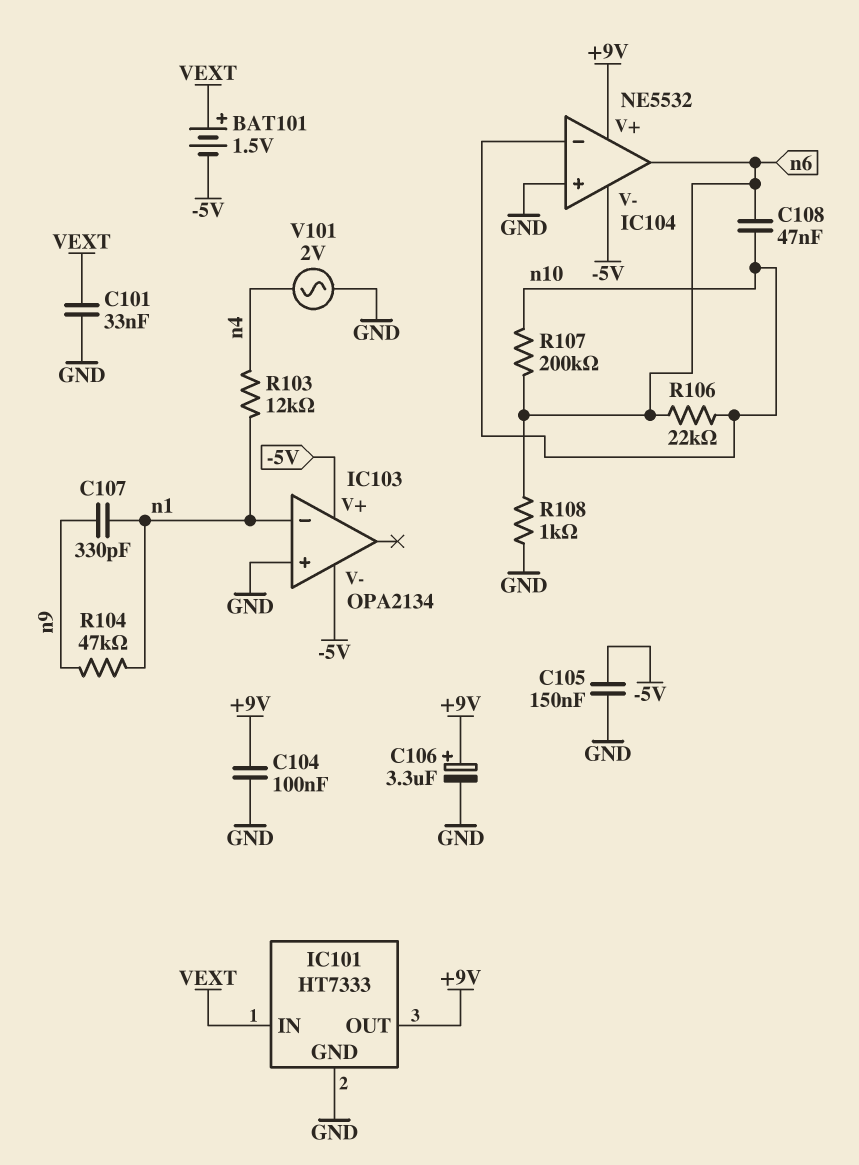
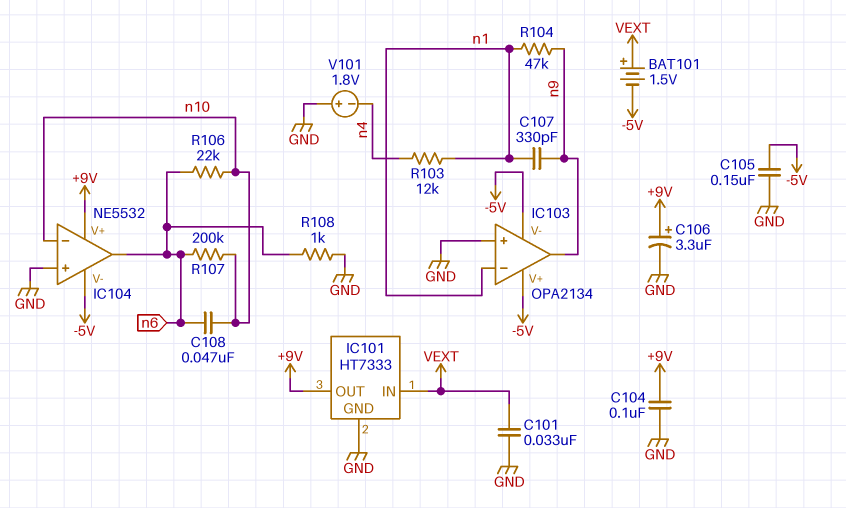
IC103 pin out: none -> n9
V101: AC 2V (GND, n4) -> 1.8V (plus GND, minus n4)

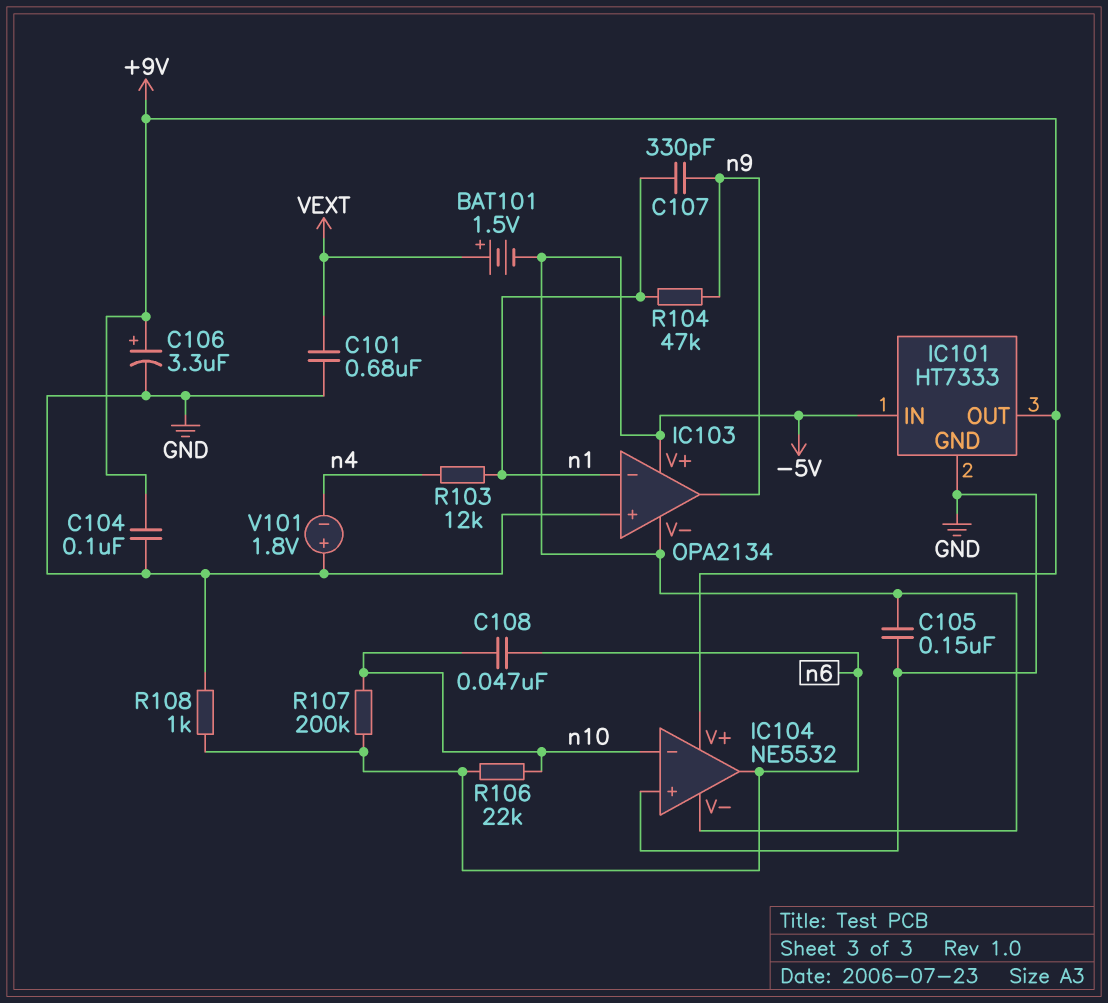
C101: 33nF (GND, VEXT) -> 680nF (GND, VEXT)
IC101 pin IN: VEXT -> -5V

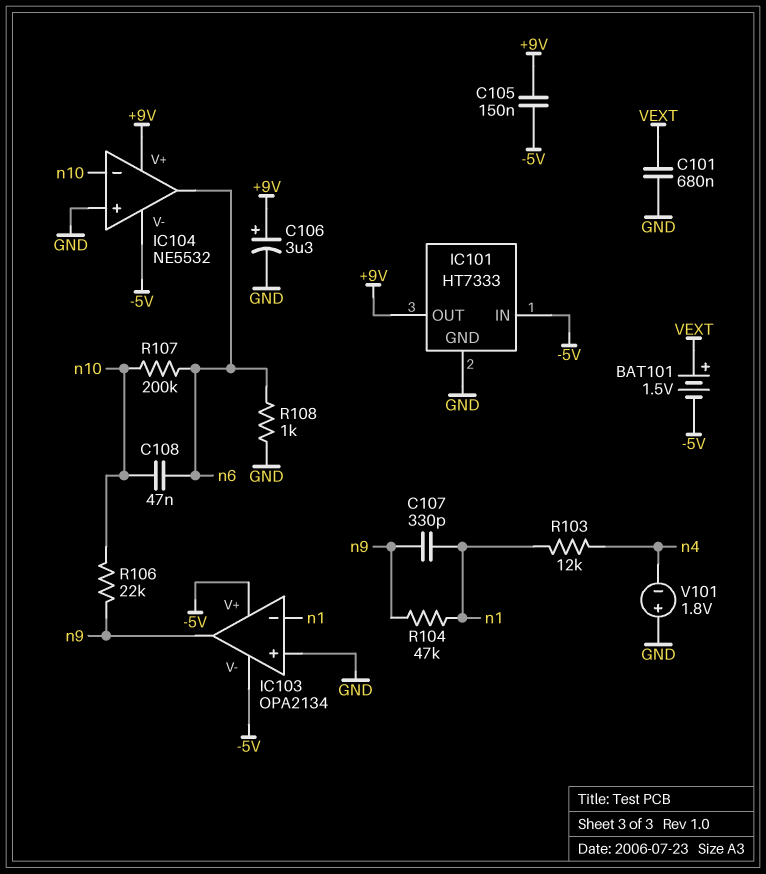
C104: 100nF (+9V, GND) -> none
C105: 150nF (-5V, GND) -> 150nF (+9V, -5V)
R106: 22k (n6, n10) -> 22k (n9, n10)

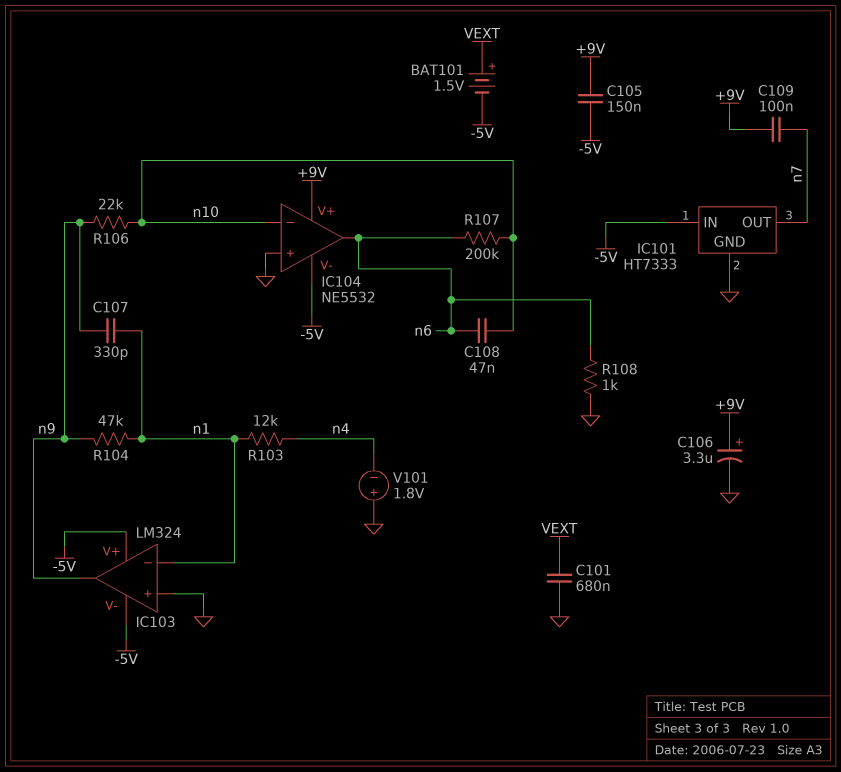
C109: none -> 100nF (+9V, n7)
IC101 pin OUT: +9V -> n7
IC103: OPA2134 -> LM324

